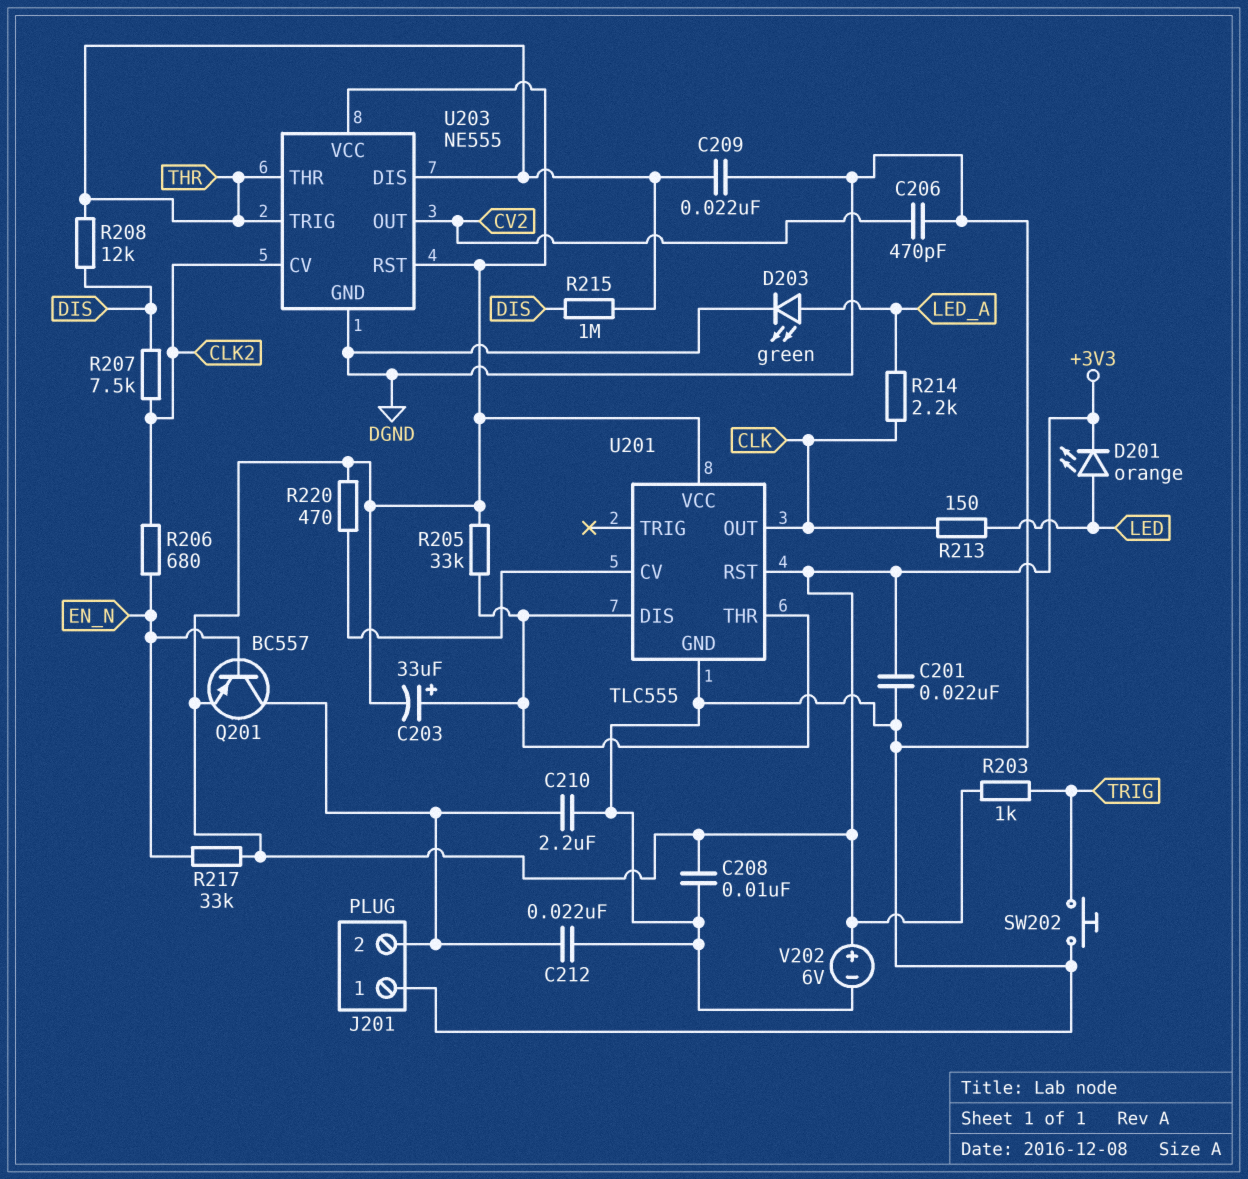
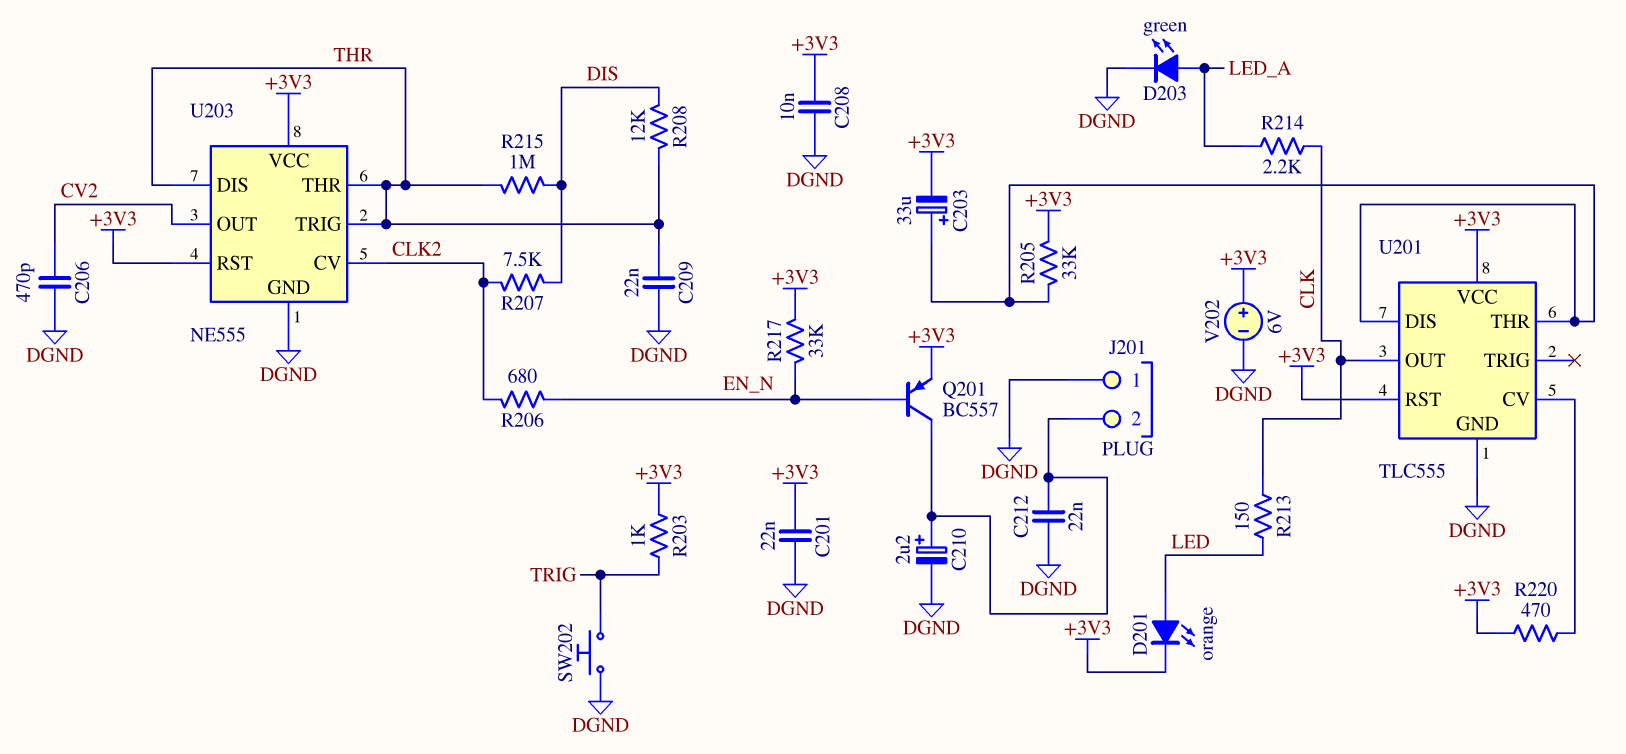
C210: 2.2uF (DGND, J201/2) -> 2.2uF (plus J201/2, minus DGND)

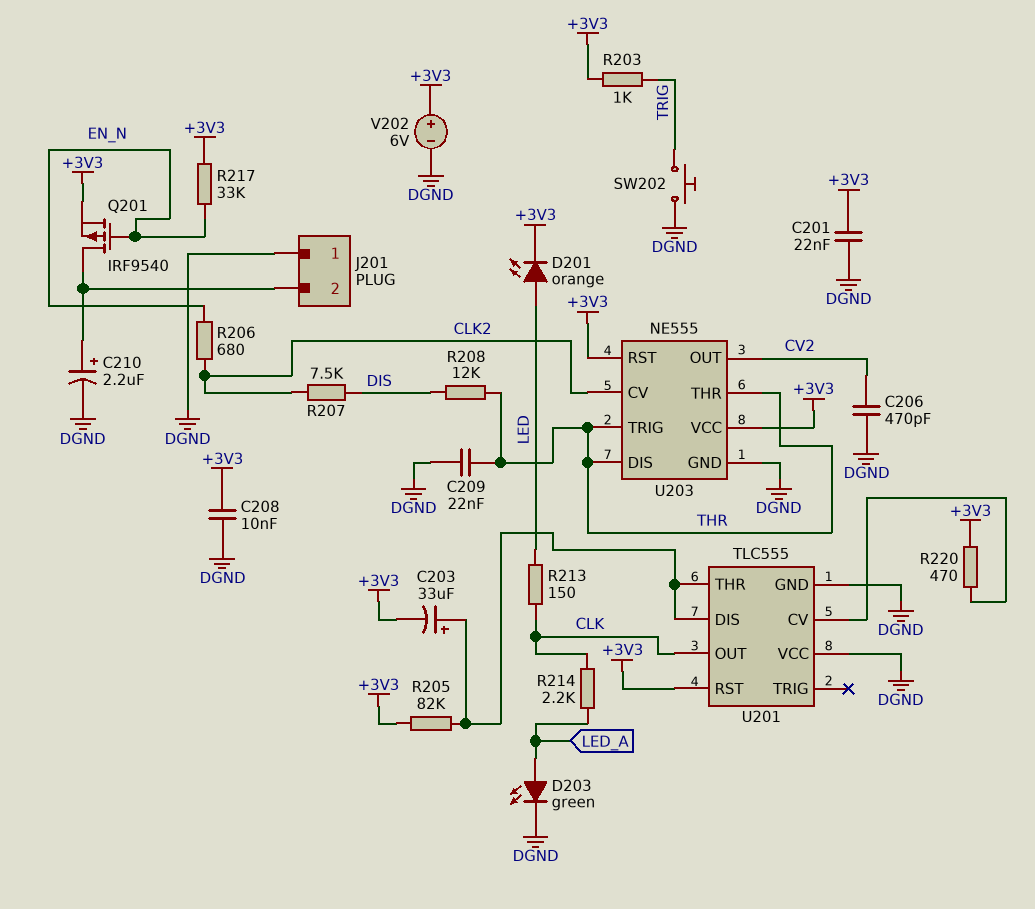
C212: 22nF (DGND, J201/2) -> none
Q201: PNP BC557 (B EN_N, C J201/2, E +3V3) -> PMOS IRF9540 (G EN_N, D J201/2, S +3V3)
R205: 33k (+3V3, U201/DIS) -> 82k (+3V3, U201/DIS)
R215: 1M (DIS, THR) -> none
U201 pin VCC: +3V3 -> DGND

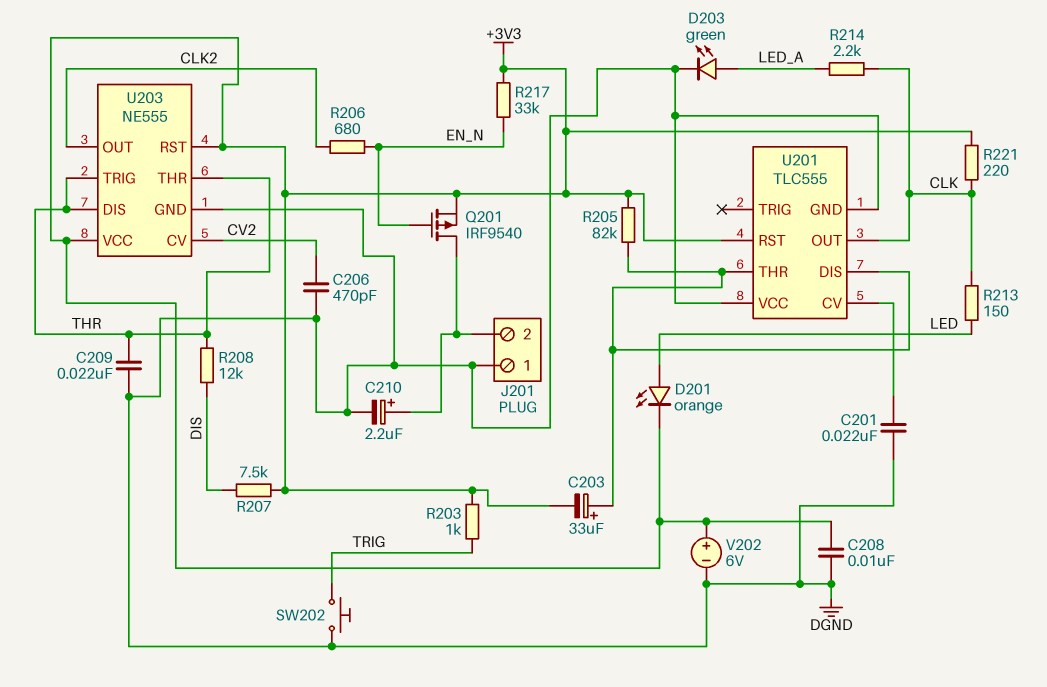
C201: 22nF (+3V3, DGND) -> 22nF (DGND, U201/CV)
R207: 7.5k (CLK2, DIS) -> 7.5k (+3V3, DIS)
R220: 470 (+3V3, U201/CV) -> none
R221: none -> 220 (+3V3, CLK)
U203 pin CV: CLK2 -> CV2
U203 pin OUT: CV2 -> CLK2

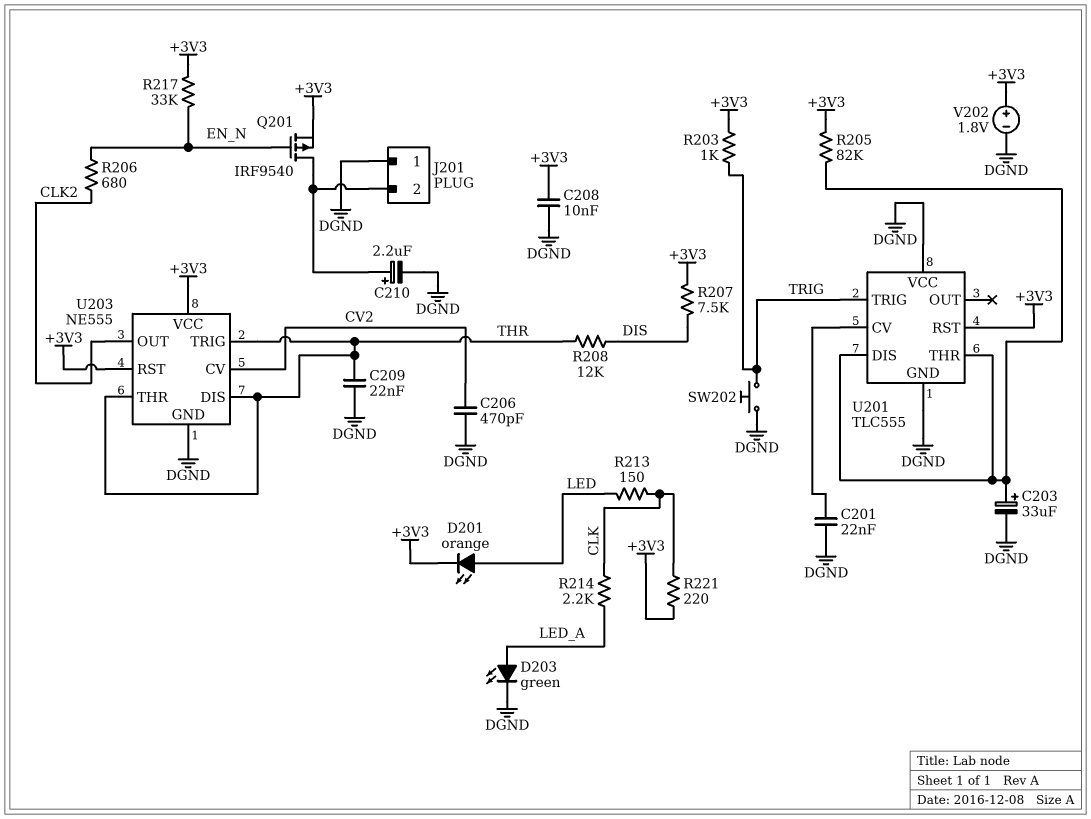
C203: 33uF (plus U201/DIS, minus +3V3) -> 33uF (plus U201/DIS, minus DGND)
U201 pin OUT: CLK -> none
U201 pin TRIG: none -> TRIG
V202: 6V (plus +3V3, minus DGND) -> 1.8V (plus +3V3, minus DGND)

